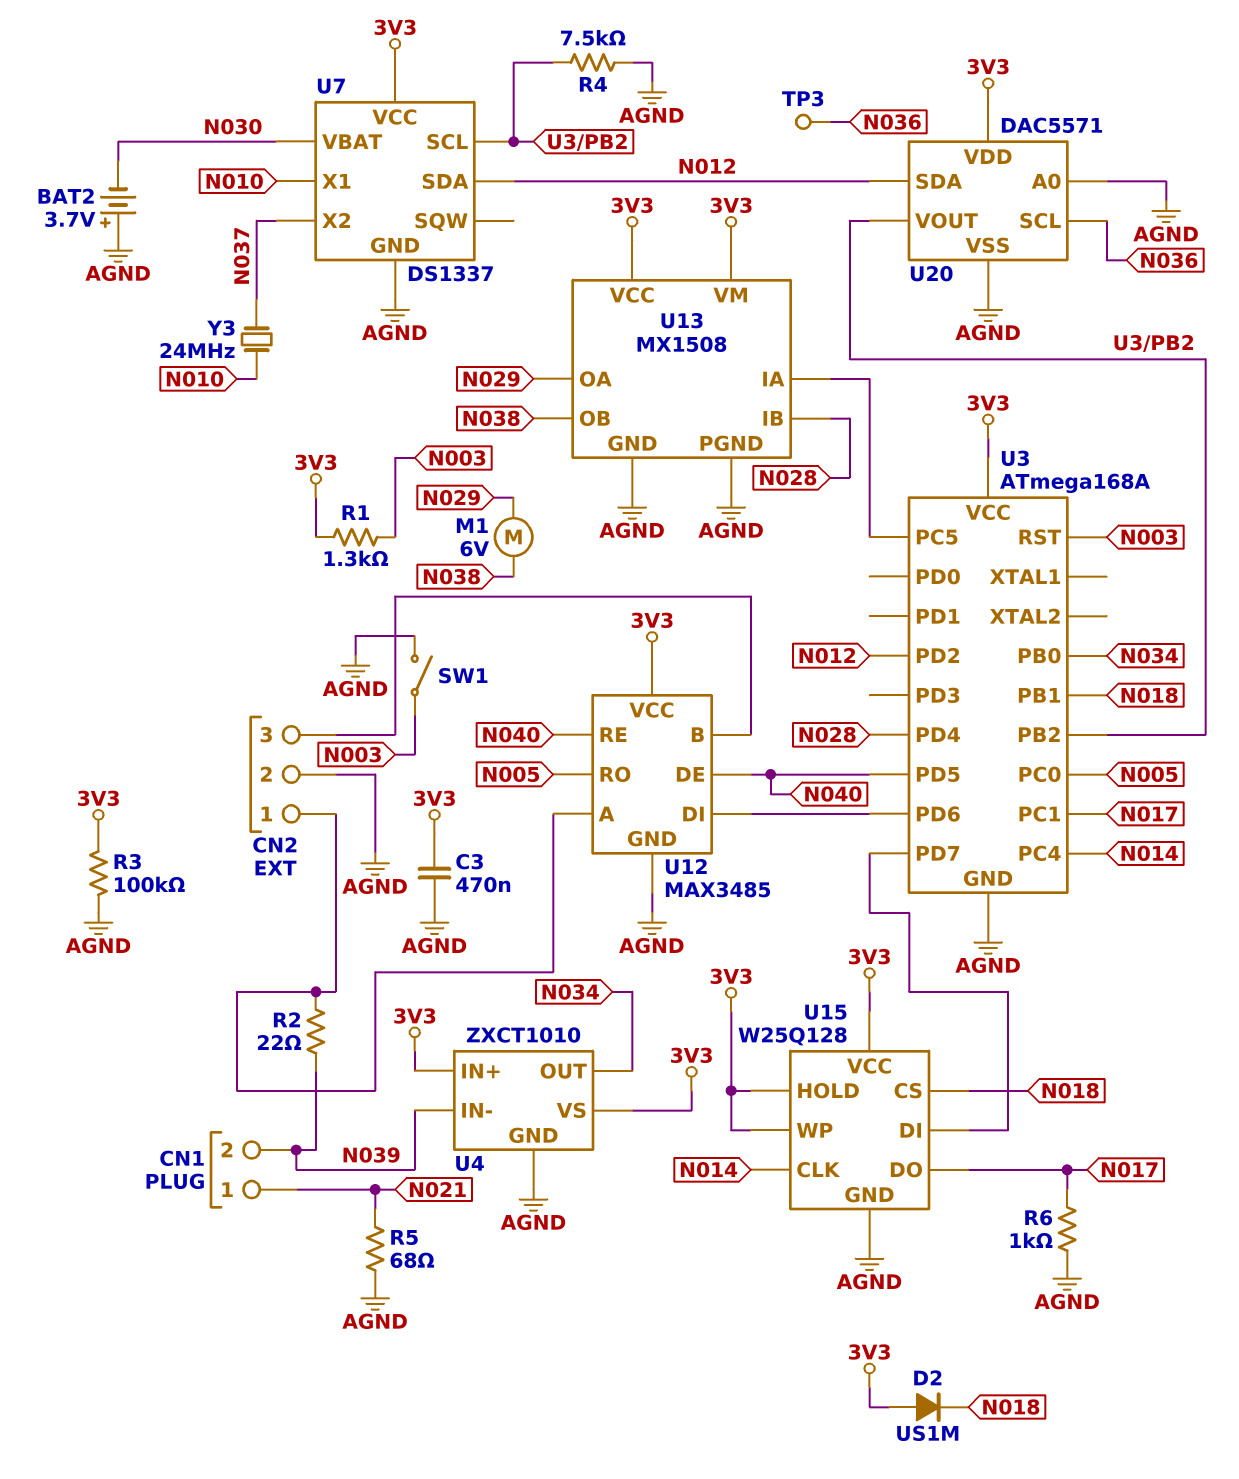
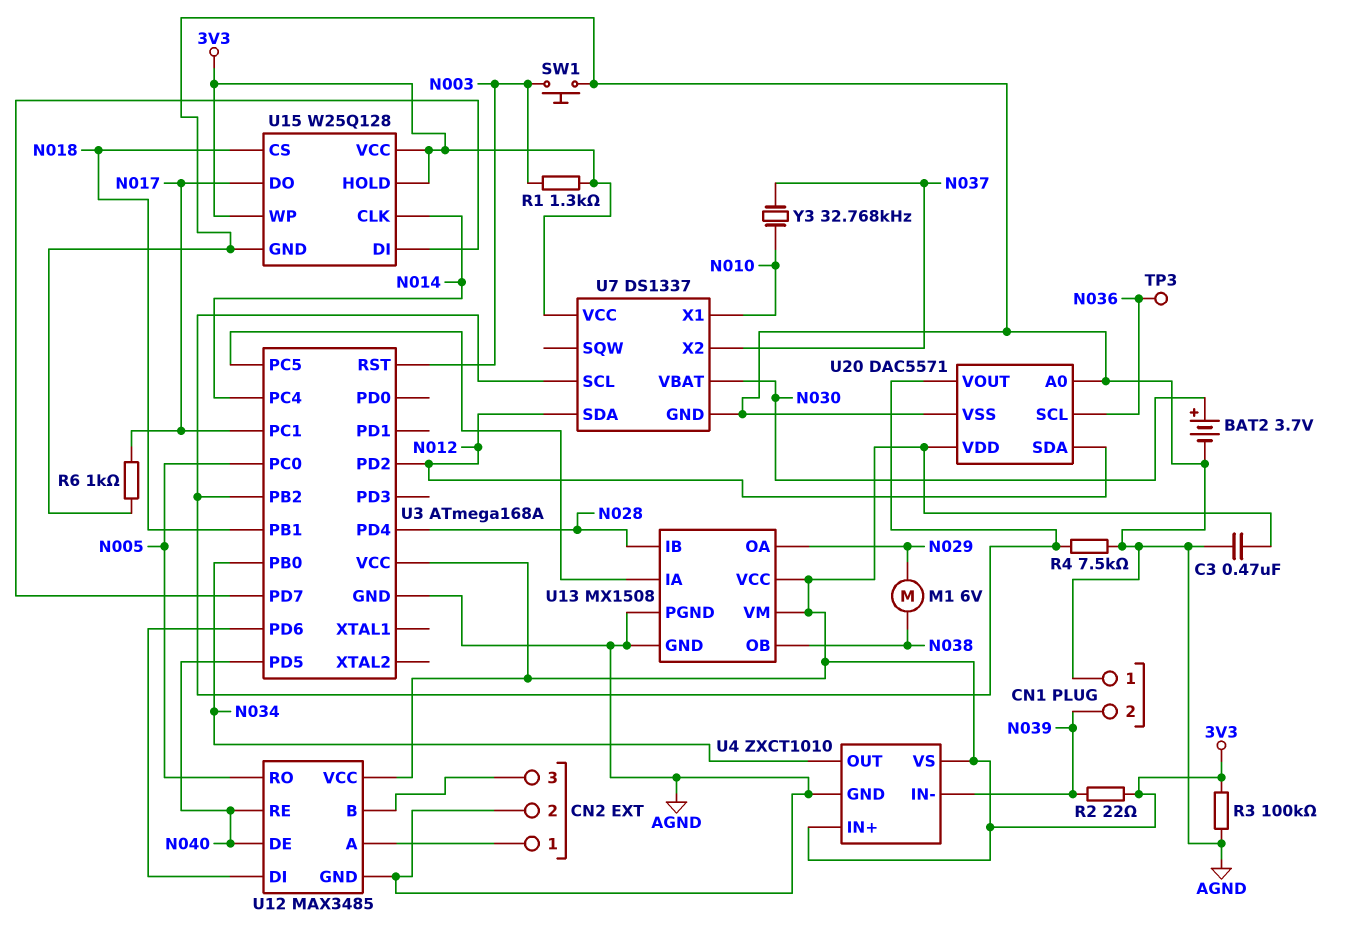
BAT2: 3.7V (plus AGND, minus N030) -> 3.7V (plus N030, minus AGND)
CN1 pin 1: N021 -> AGND
D2: diode US1M (A 3V3, K N018) -> none
R2: 22 (CN2/1, N039) -> 22 (3V3, N039)
R5: 68 (AGND, N021) -> none
SW1: switch (AGND, N003) -> button (AGND, N003)
Y3: 24MHz (N010, N037) -> 32.768kHz (N010, N037)

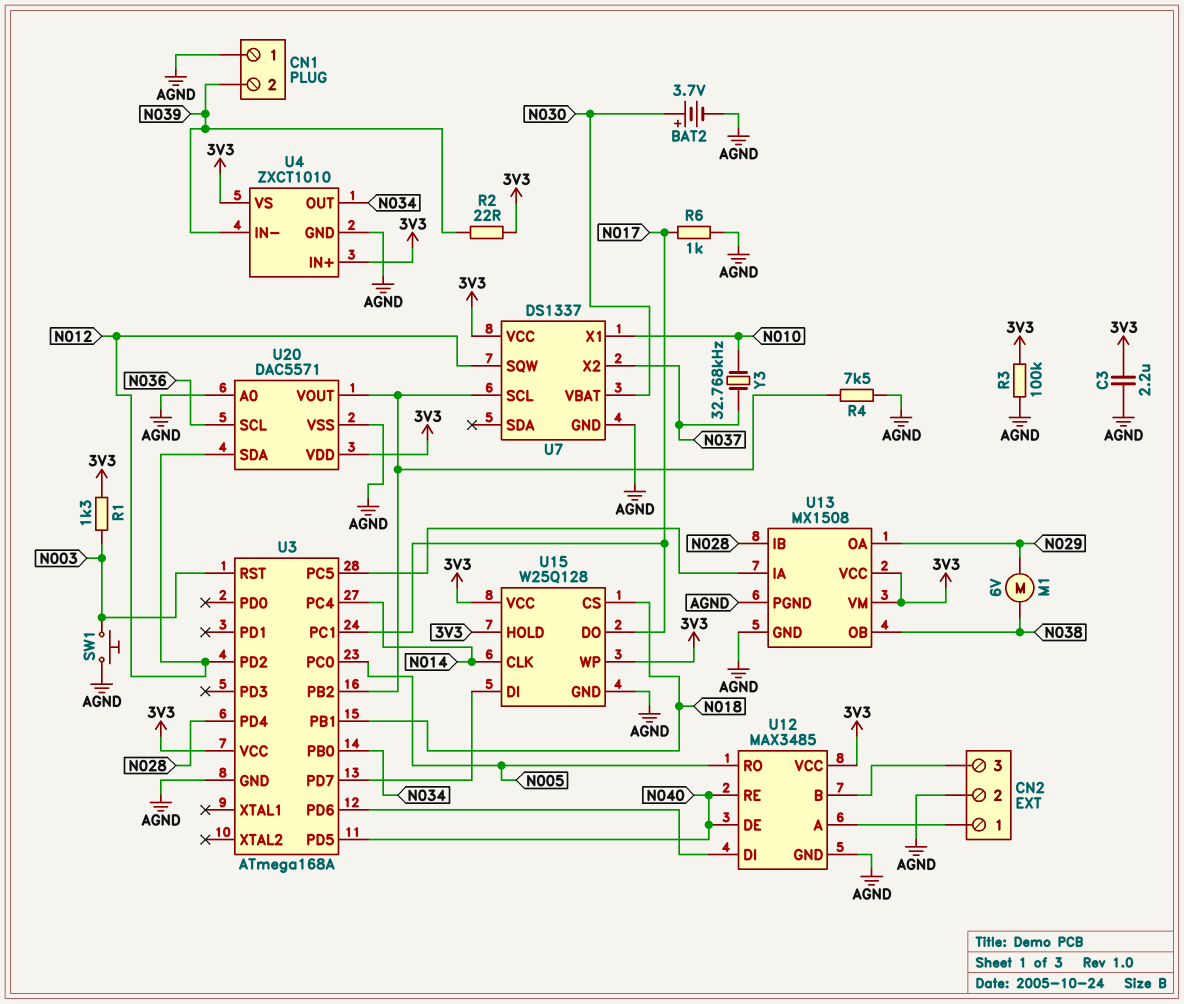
C3: 470nF (3V3, AGND) -> 2.2uF (3V3, AGND)
TP3: test point (N036) -> none
U7 pin SDA: N012 -> none
U7 pin SQW: none -> N012

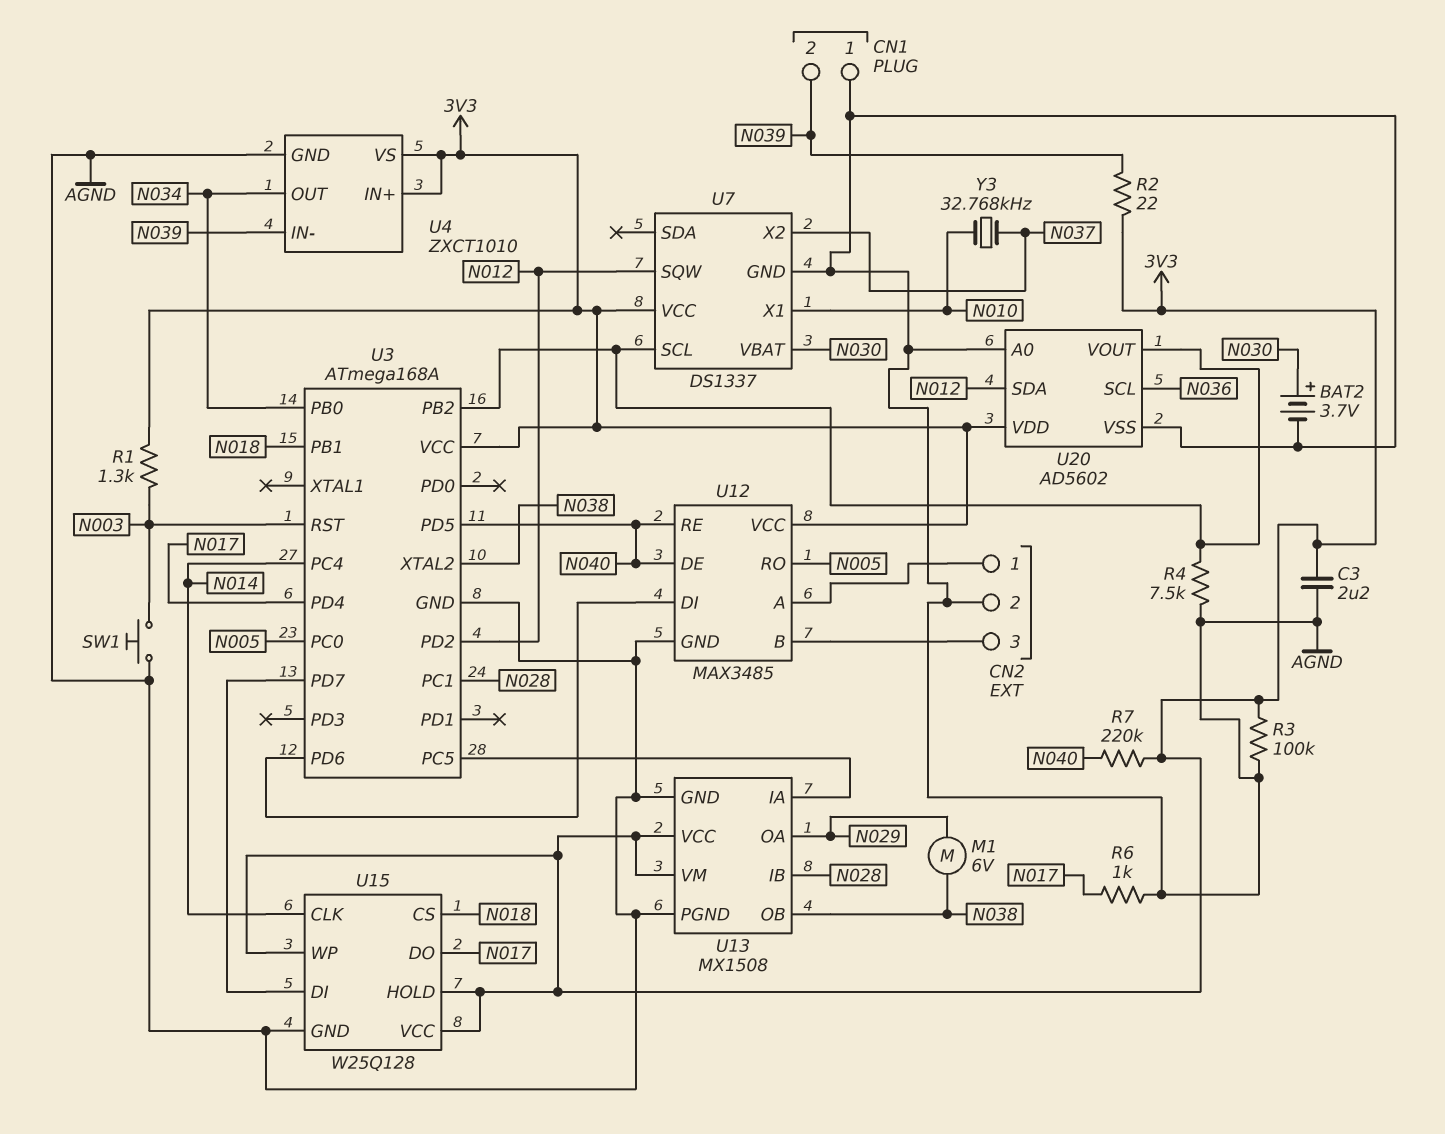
R7: none -> 220k (3V3, N040)
U3 pin PC1: N017 -> N028
U3 pin PD4: N028 -> N017
U3 pin XTAL2: none -> N038
U20: DAC5571 -> AD5602

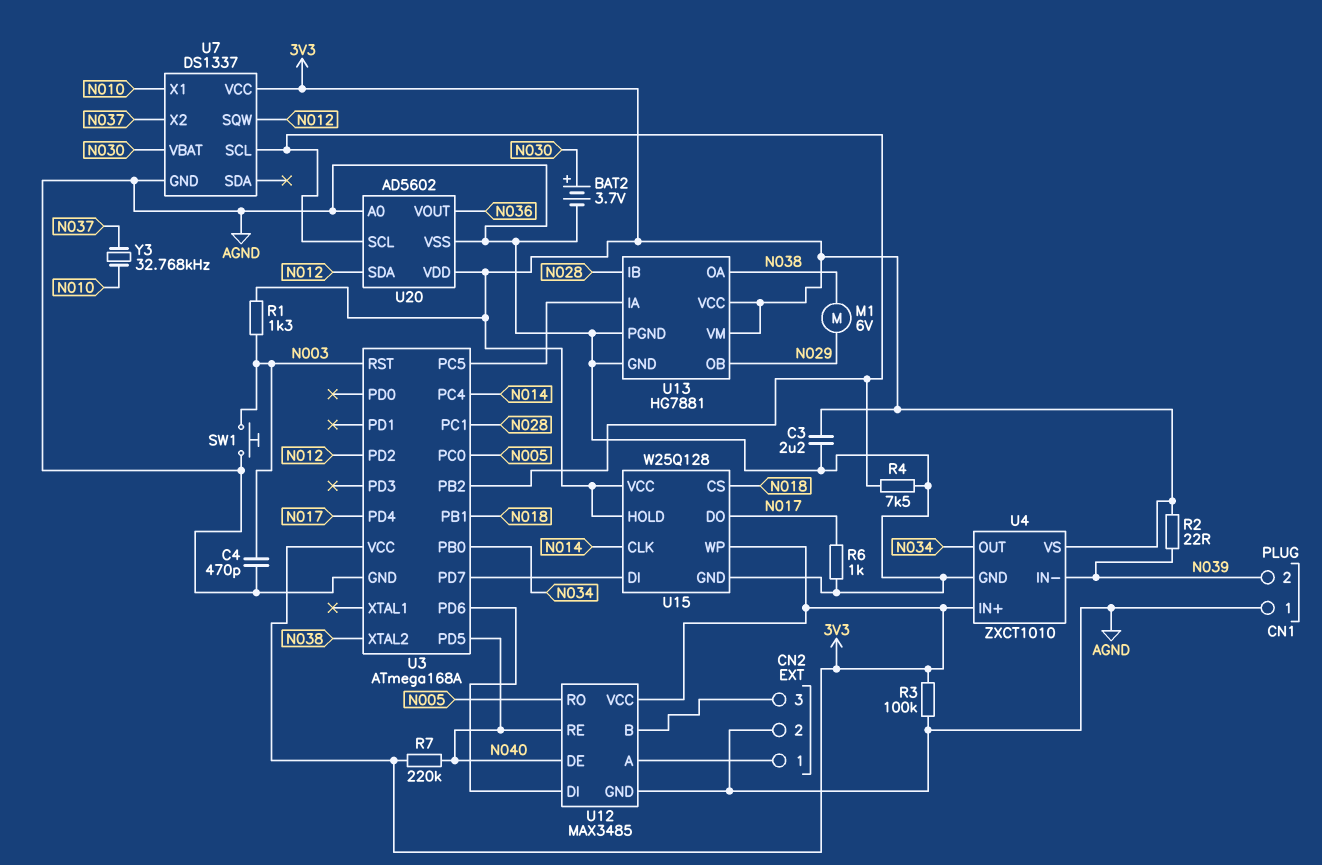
C4: none -> 470pF (AGND, N003)
U13: MX1508 -> HG7881
U13 pin OA: N029 -> N038
U13 pin OB: N038 -> N029
U20 pin SCL: N036 -> U3/PB2
U20 pin VOUT: U3/PB2 -> N036

